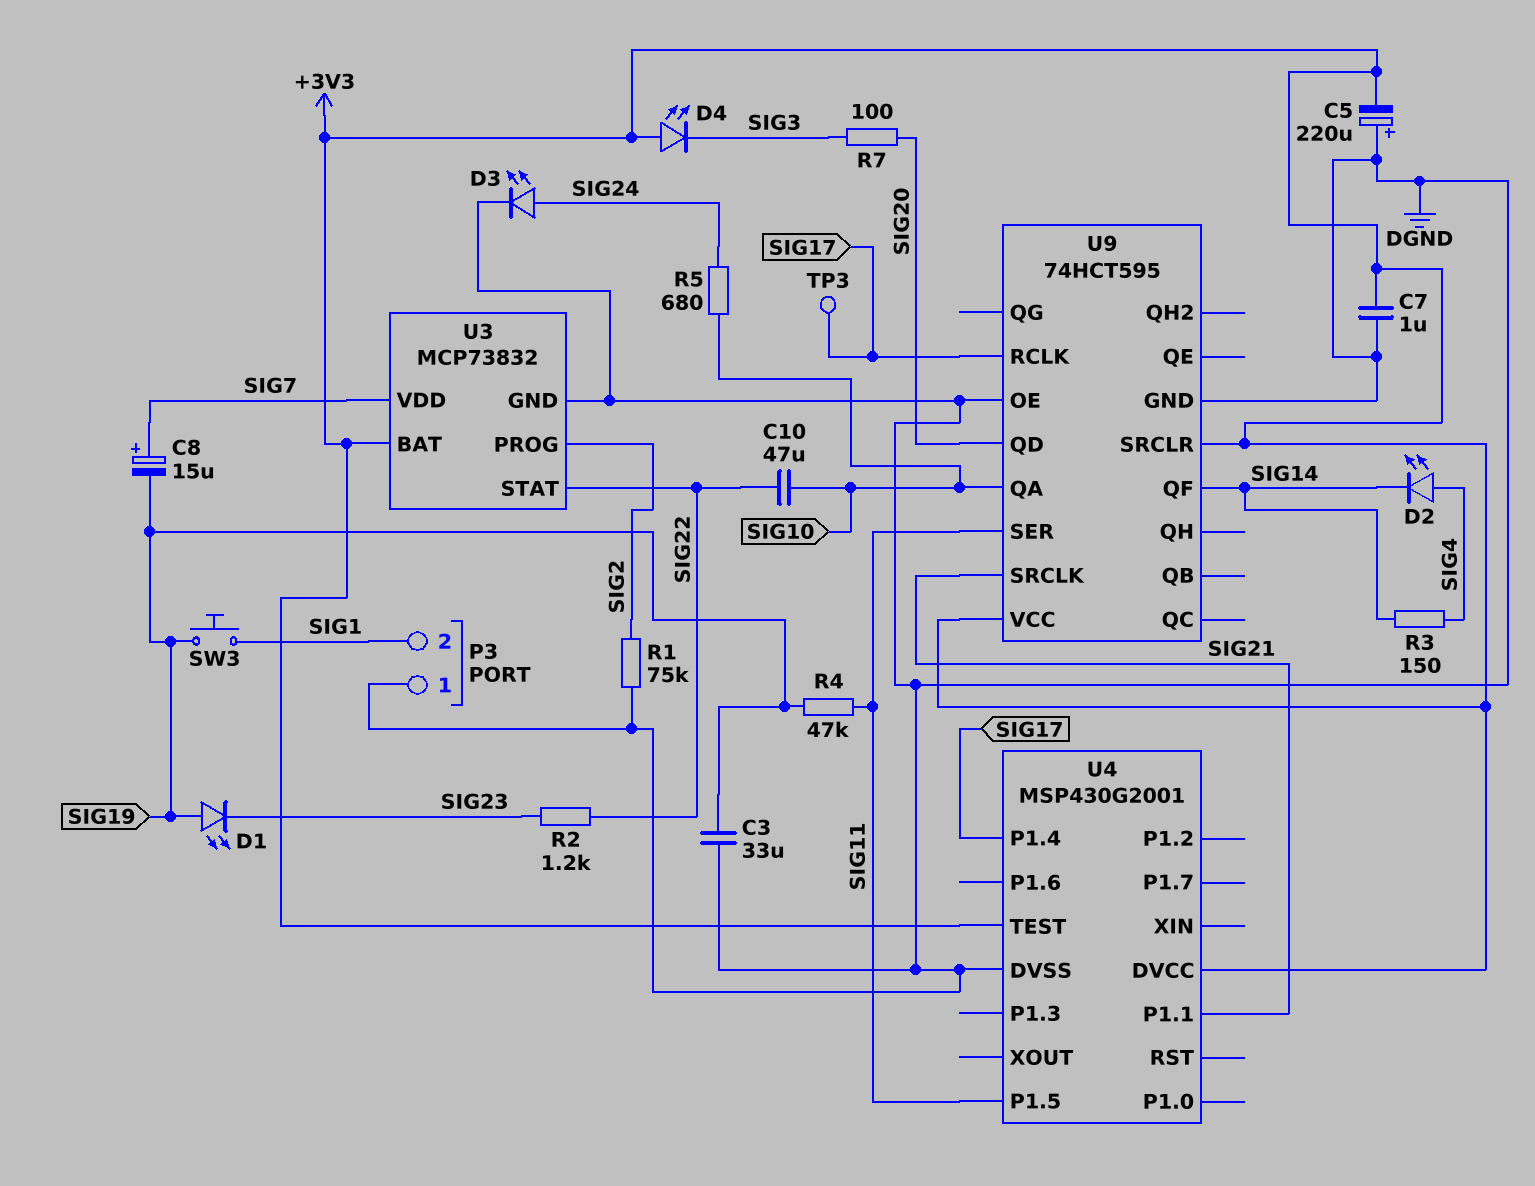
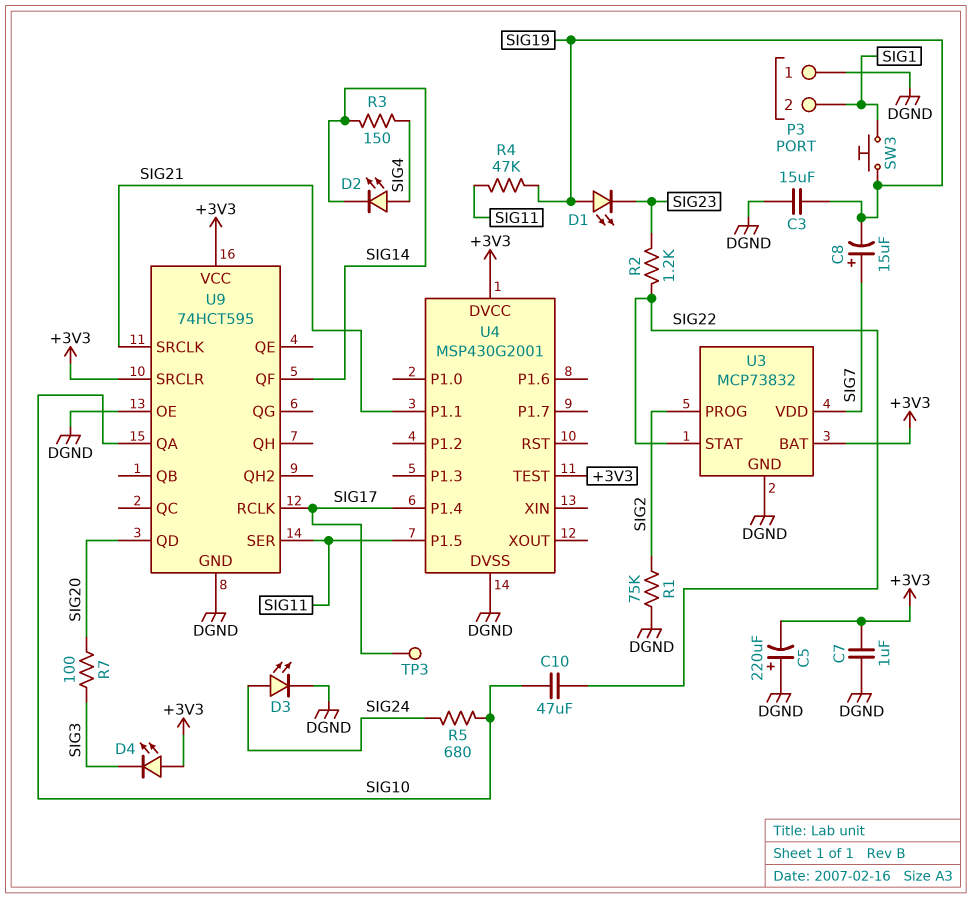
C3: 33uF (DGND, SIG19) -> 15uF (DGND, SIG19)

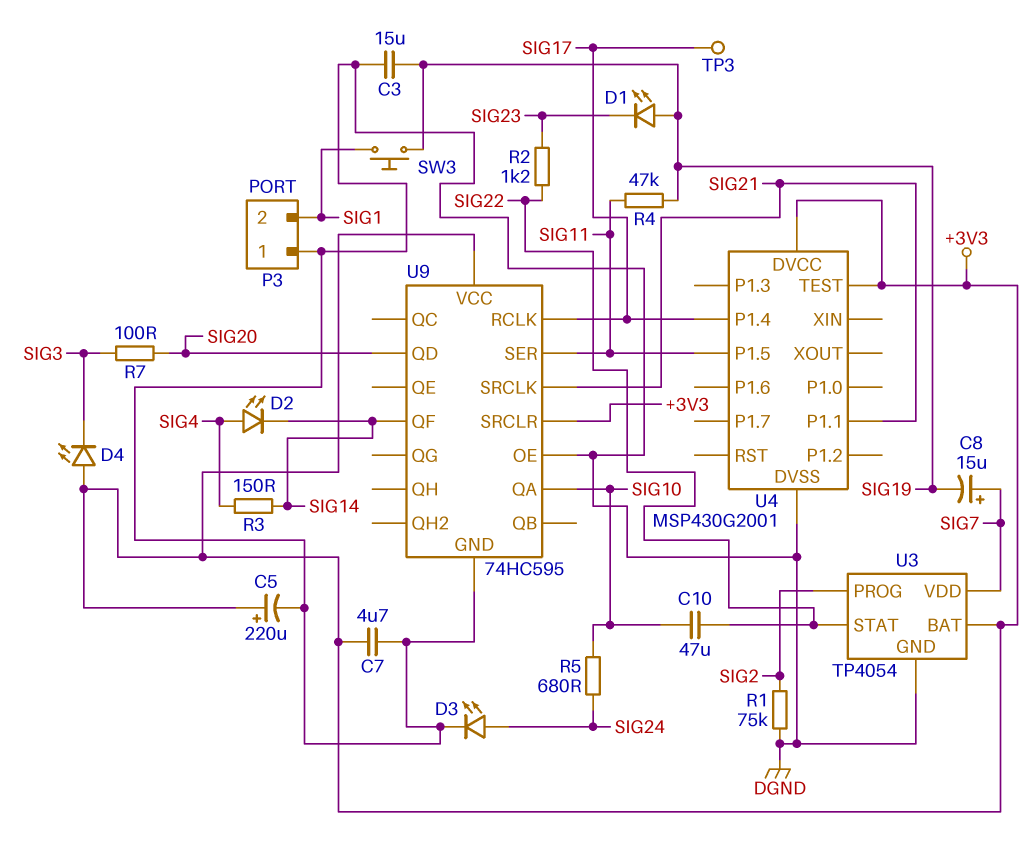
C5: 220uF (plus DGND, minus +3V3) -> 220uF (plus +3V3, minus DGND)
C7: 1uF (+3V3, DGND) -> 4.7uF (+3V3, DGND)
U3: MCP73832 -> TP4054
U9: 74HCT595 -> 74HC595

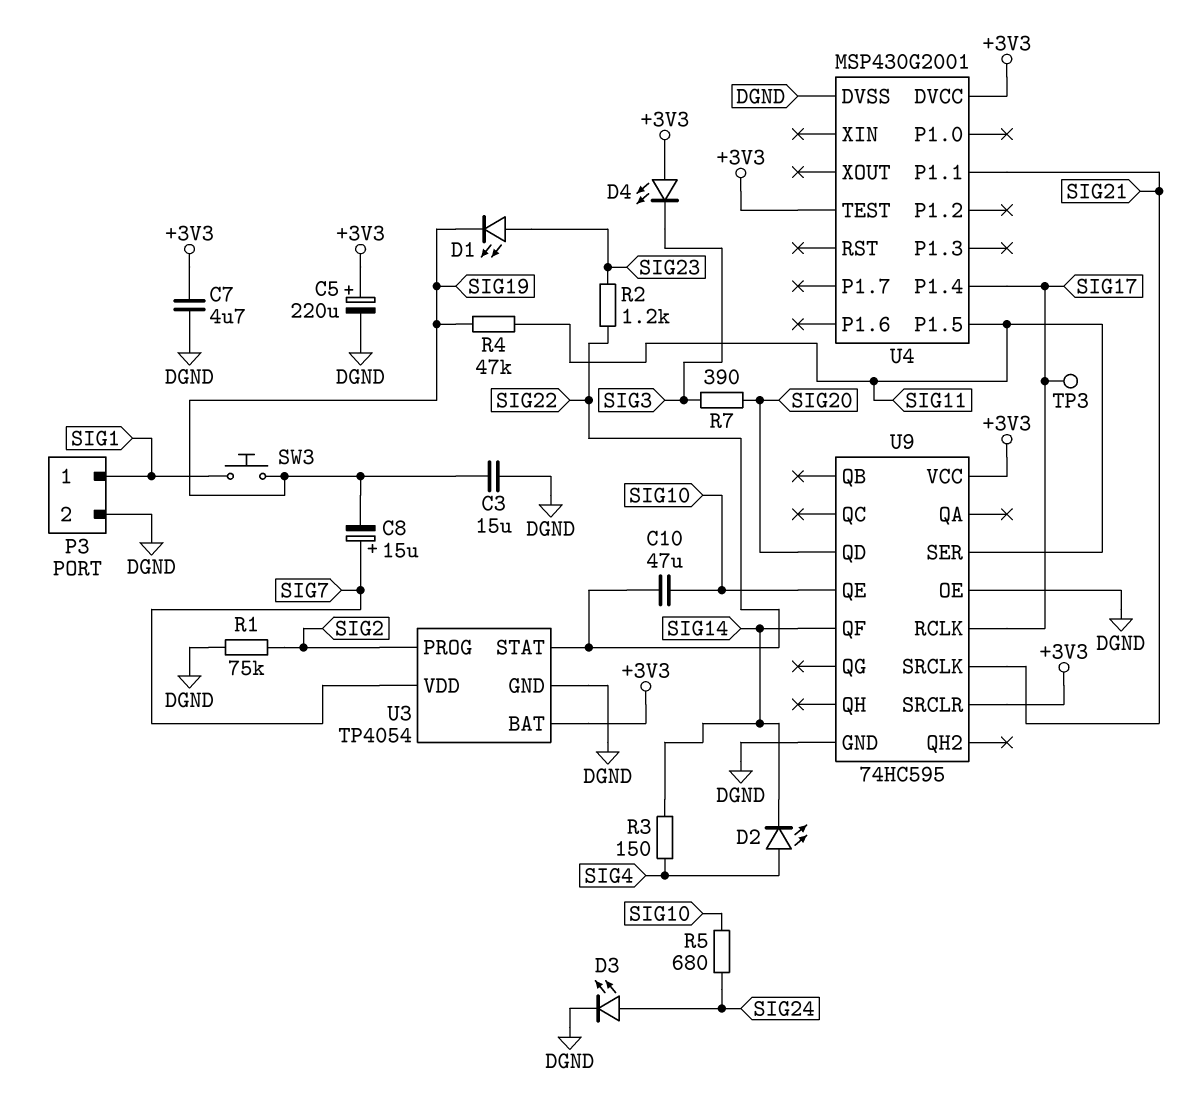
D1: LED (A SIG19, K SIG23) -> LED (A SIG23, K SIG19)
P3 pin 1: DGND -> SIG1
P3 pin 2: SIG1 -> DGND
R7: 100 (SIG3, SIG20) -> 390 (SIG3, SIG20)
U9 pin QA: SIG10 -> none
U9 pin QE: none -> SIG10

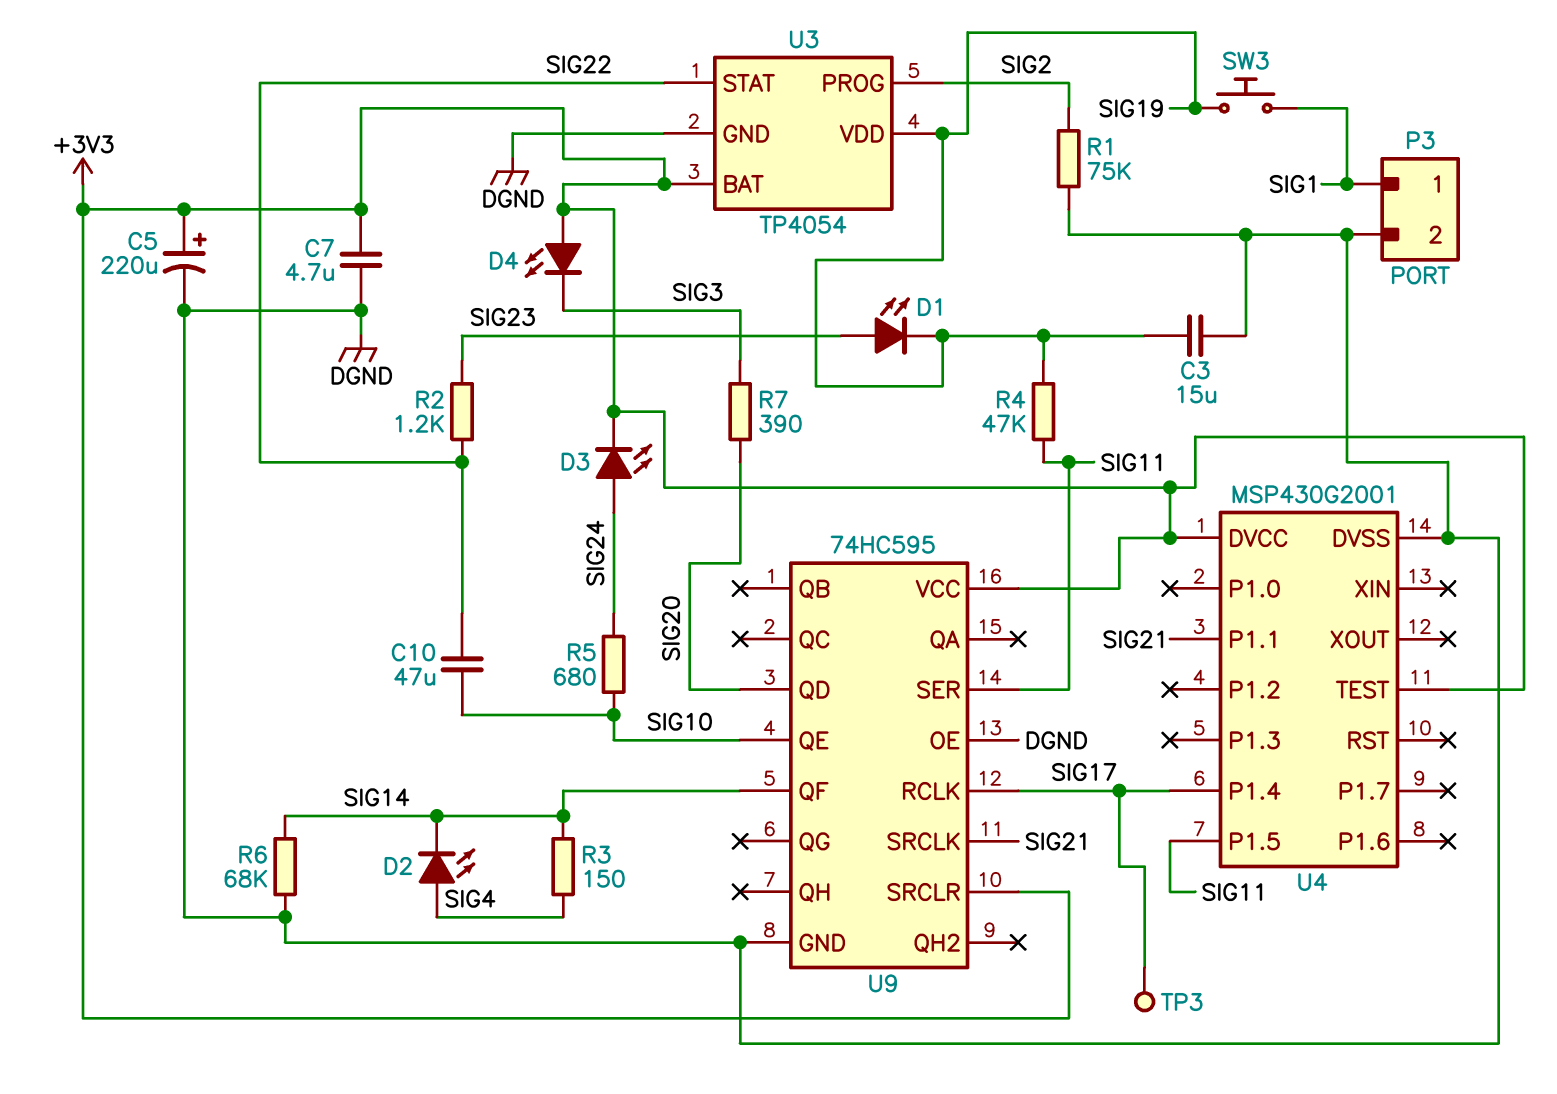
C8: 15uF (plus SIG7, minus SIG19) -> none
D3: LED (A SIG24, K DGND) -> LED (A SIG24, K +3V3)
R6: none -> 68k (DGND, SIG14)
U3 pin VDD: SIG7 -> SIG19

